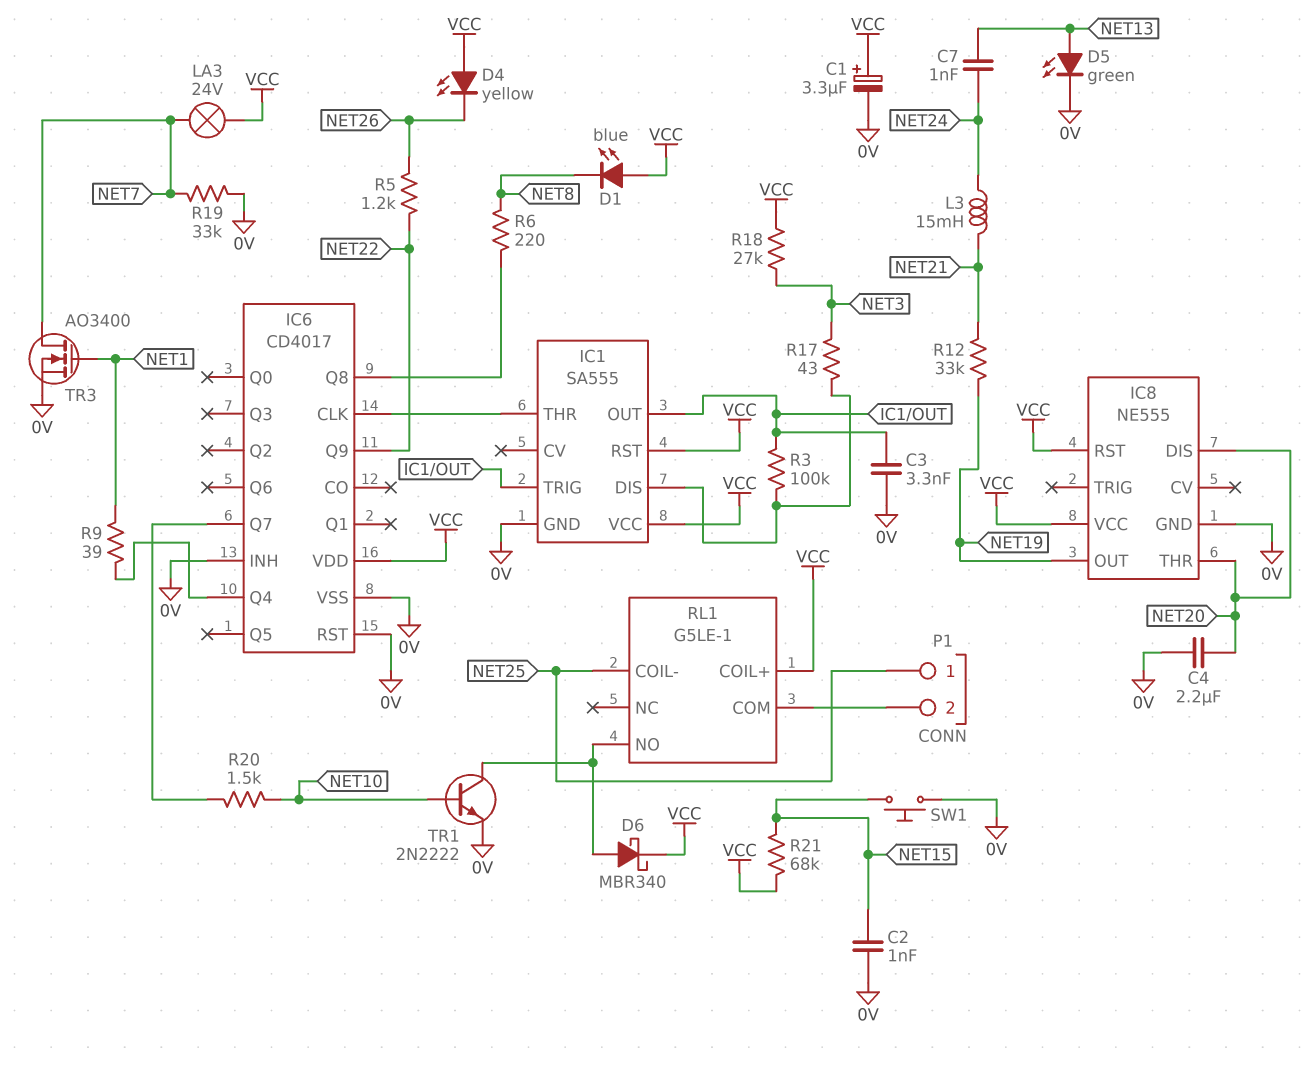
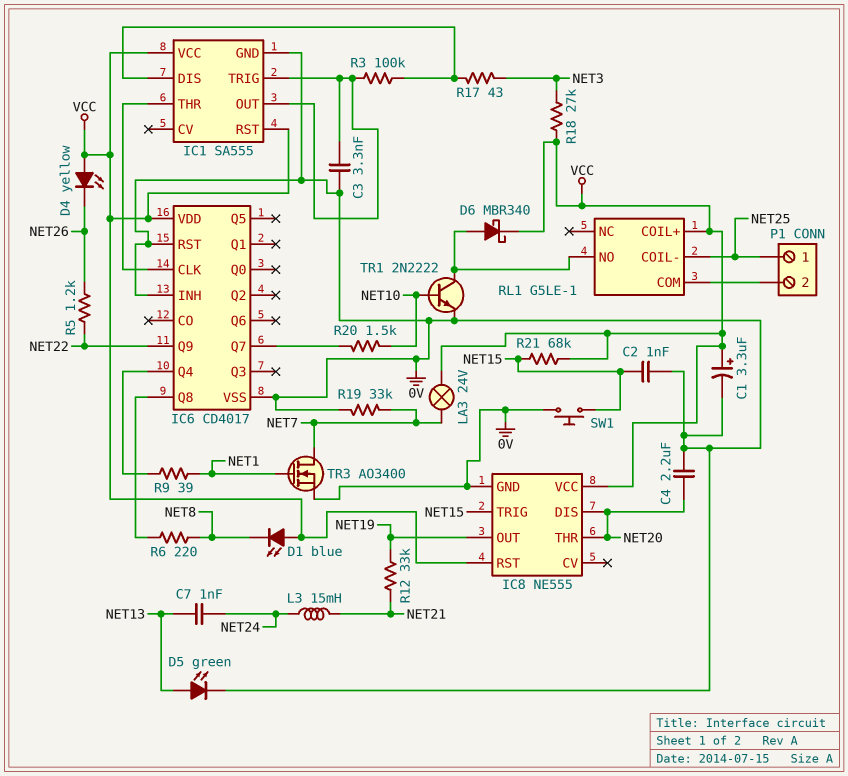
IC8 pin TRIG: none -> NET15

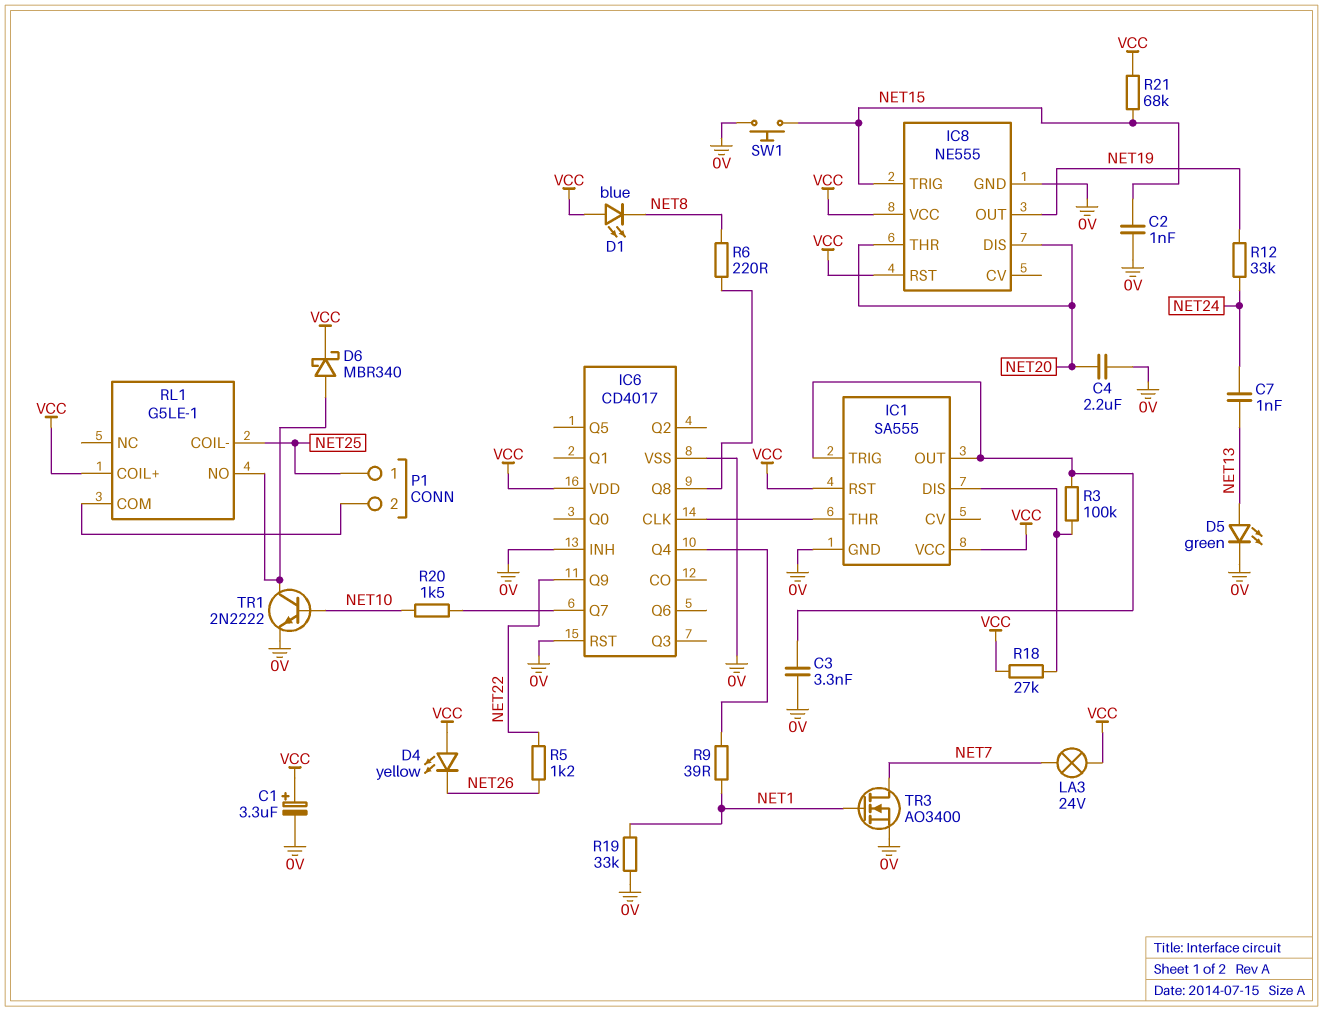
L3: 15mH (NET21, NET24) -> none
R12: 33k (NET19, NET21) -> 33k (NET19, NET24)
R17: 43 (IC1/DIS, NET3) -> none
R18: 27k (NET3, VCC) -> 27k (IC1/DIS, VCC)
R19: 33k (0V, NET7) -> 33k (0V, NET1)

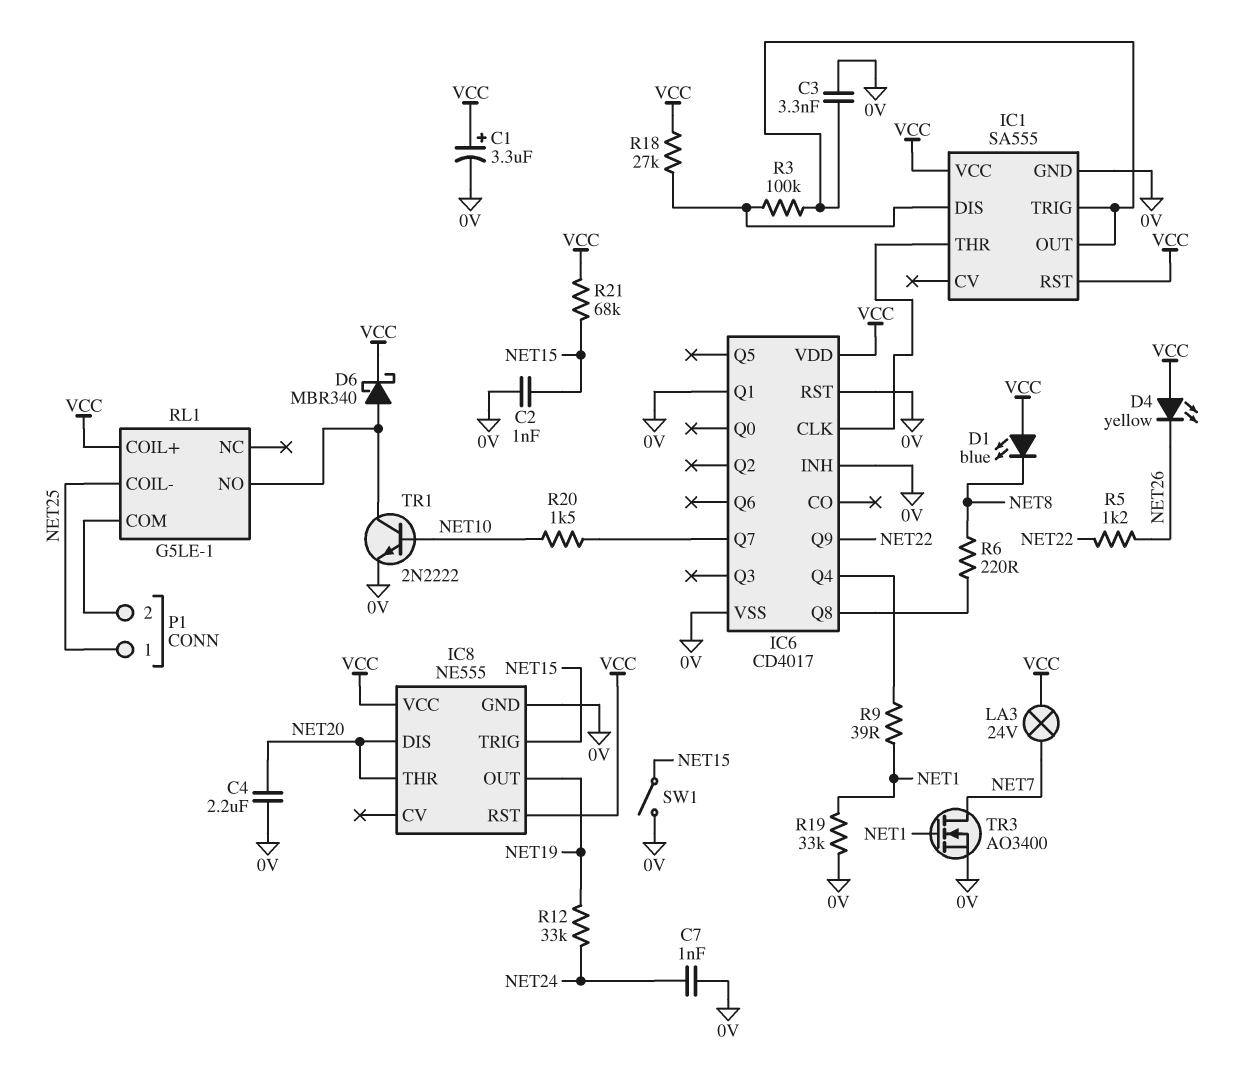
C7: 1nF (NET13, NET24) -> 1nF (0V, NET24)
D5: LED green (A NET13, K 0V) -> none
IC6 pin Q1: none -> 0V
SW1: button (0V, NET15) -> switch (0V, NET15)

